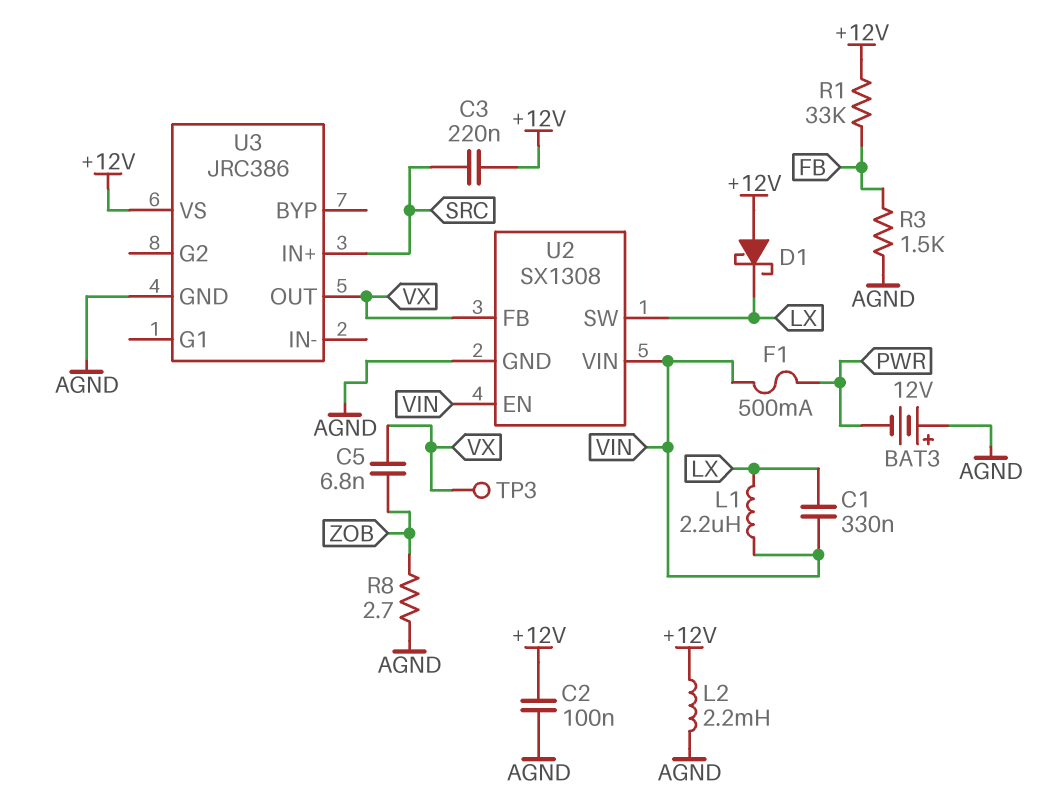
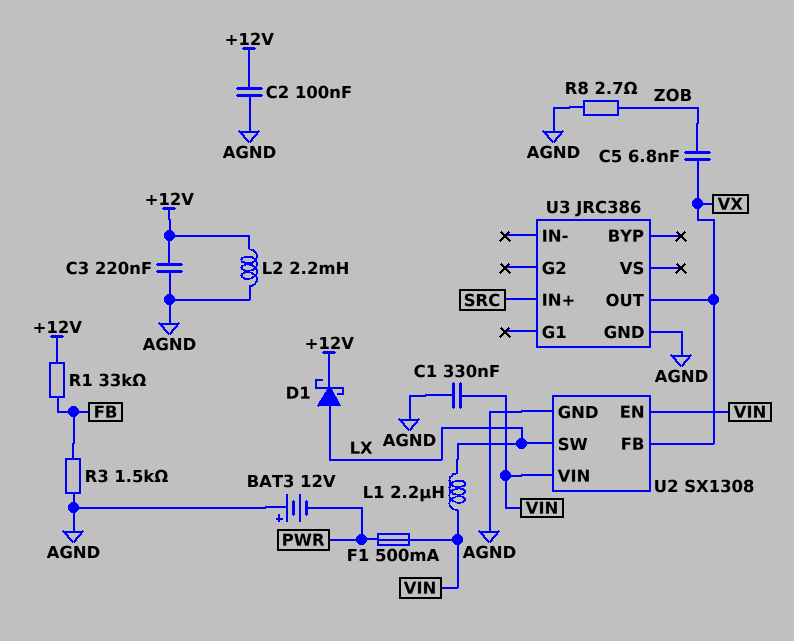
C1: 330nF (LX, VIN) -> 330nF (AGND, VIN)
C3: 220nF (+12V, SRC) -> 220nF (+12V, AGND)
D1: schottky (A +12V, K LX) -> schottky (A LX, K +12V)
TP3: test point (VX) -> none
U3 pin VS: +12V -> none

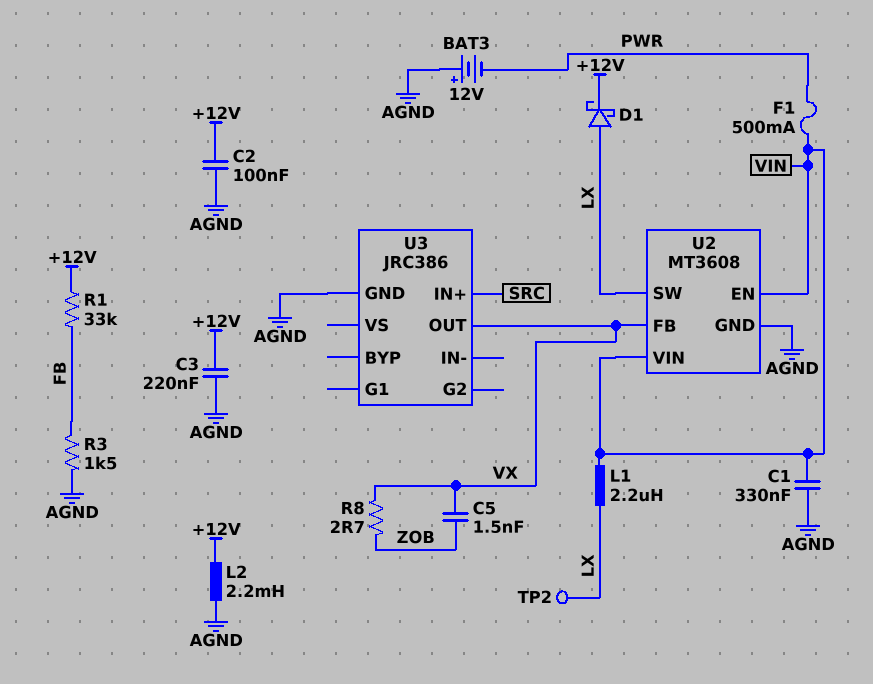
C5: 6.8nF (VX, ZOB) -> 1.5nF (VX, ZOB)
R8: 2.7 (AGND, ZOB) -> 2.7 (VX, ZOB)
TP2: none -> test point (LX)
U2: SX1308 -> MT3608

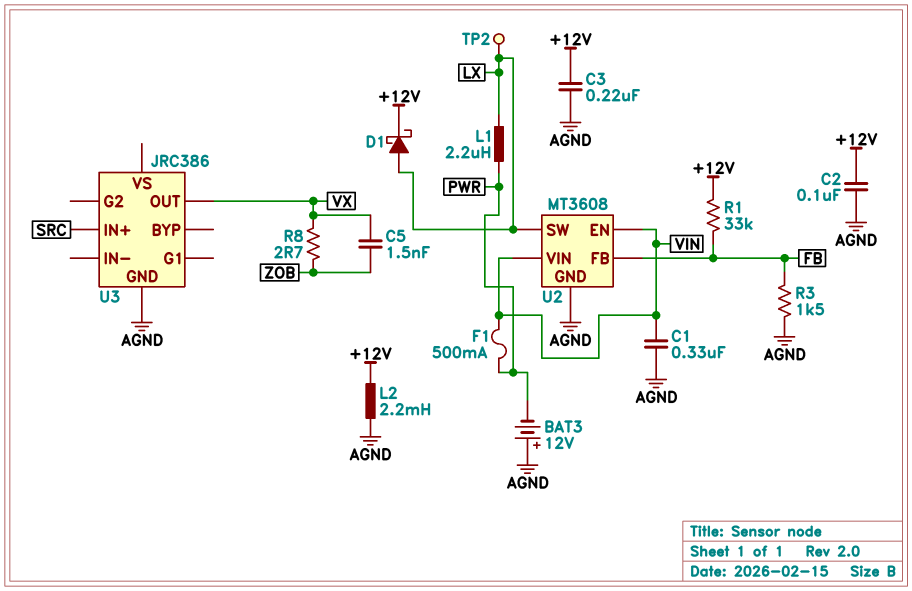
L1: 2.2uH (LX, VIN) -> 2.2uH (LX, PWR)
U2 pin FB: VX -> FB

